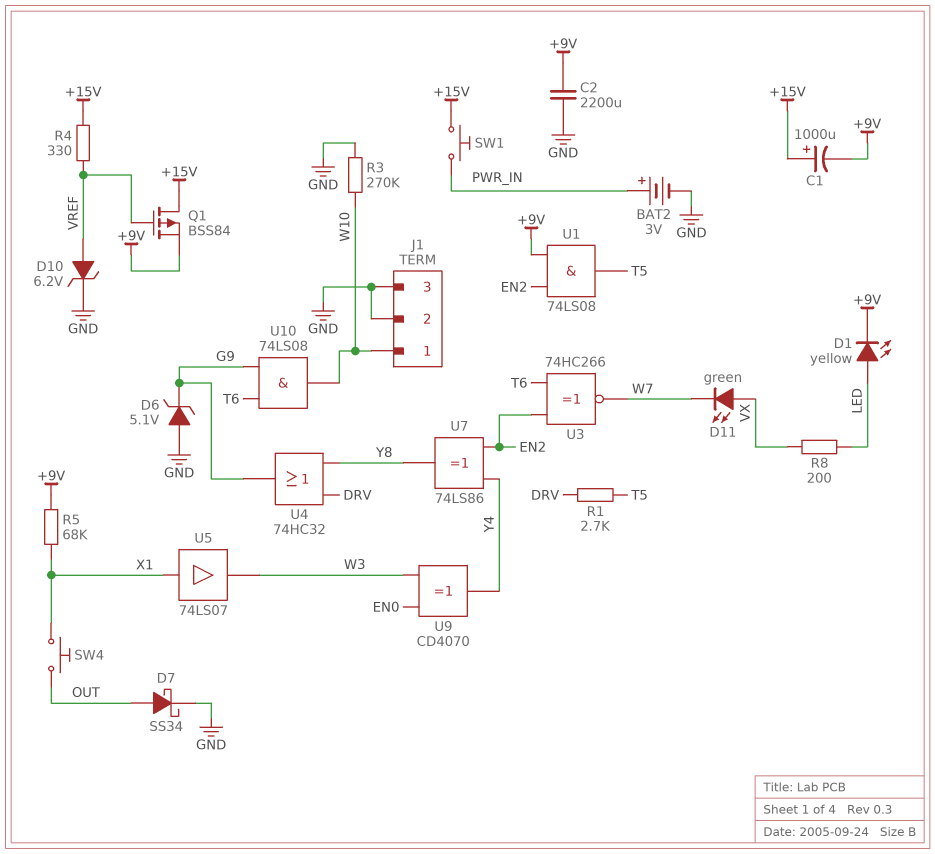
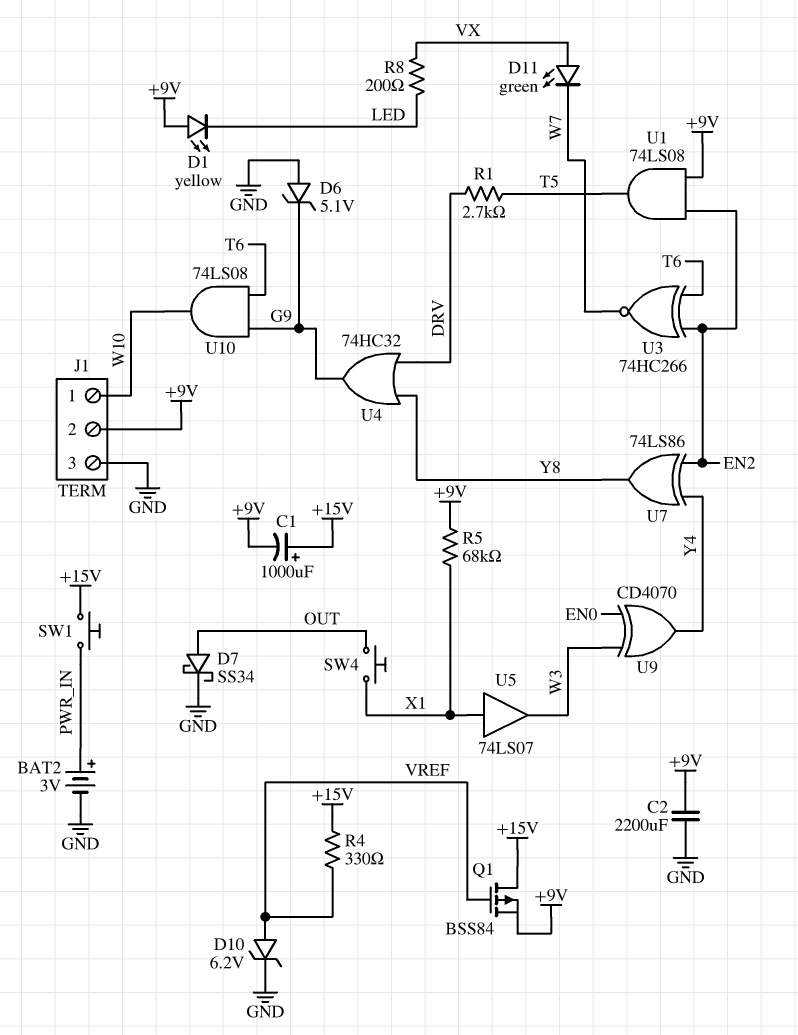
D1: LED yellow (A LED, K +9V) -> LED yellow (A +9V, K LED)
J1 pin 2: GND -> +9V
R3: 270k (GND, W10) -> none

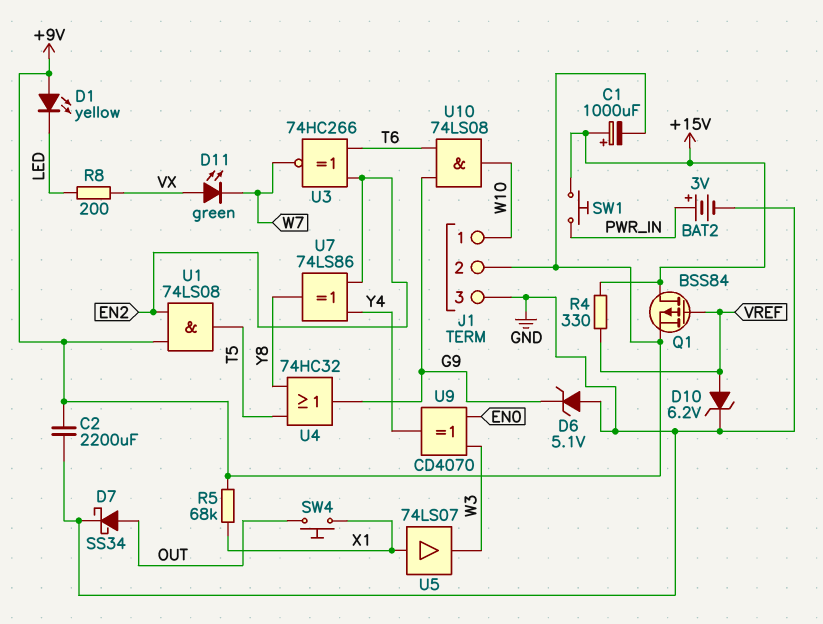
R1: 2.7k (DRV, T5) -> none
U4: OR 74HC32 (in DRV, in Y8, out G9) -> OR 74HC32 (in T5, in Y8, out G9)

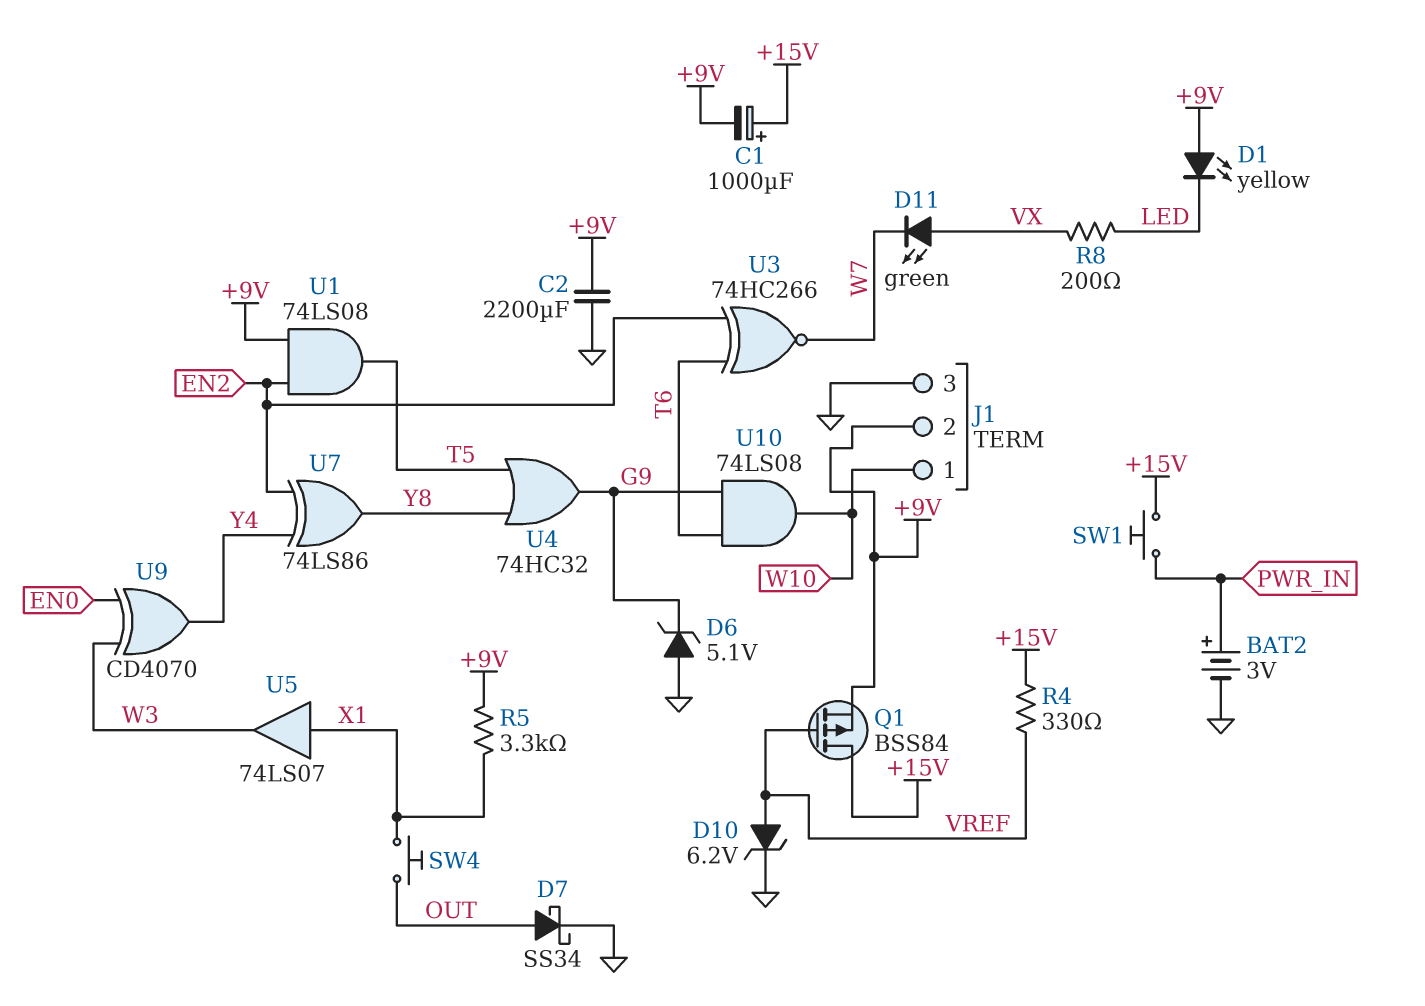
R5: 68k (+9V, X1) -> 3.3k (+9V, X1)

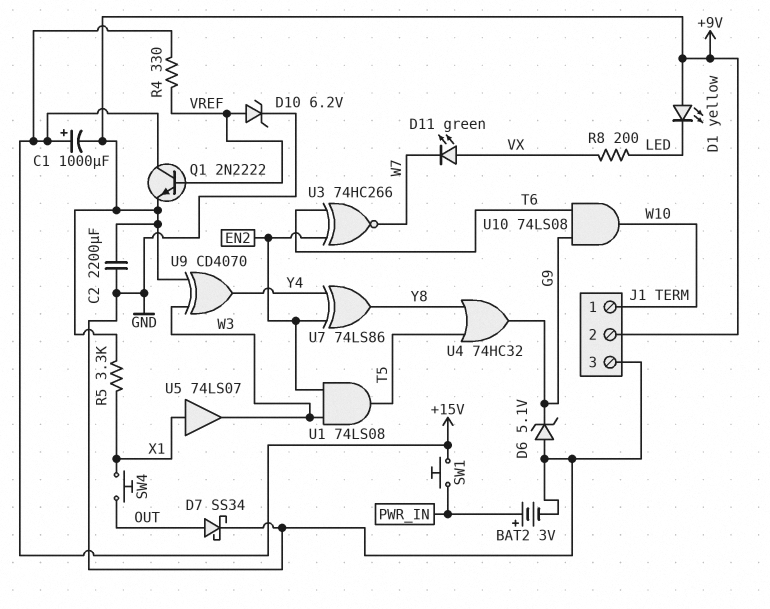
Q1: PMOS BSS84 (G VREF, D +15V, S +9V) -> NPN 2N2222 (B VREF, C +15V, E +9V)
U1: AND 74LS08 (in +9V, in EN2, out T5) -> AND 74LS08 (in EN2, in W3, out T5)
U9: XOR CD4070 (in EN0, in W3, out Y4) -> XOR CD4070 (in +9V, in W3, out Y4)

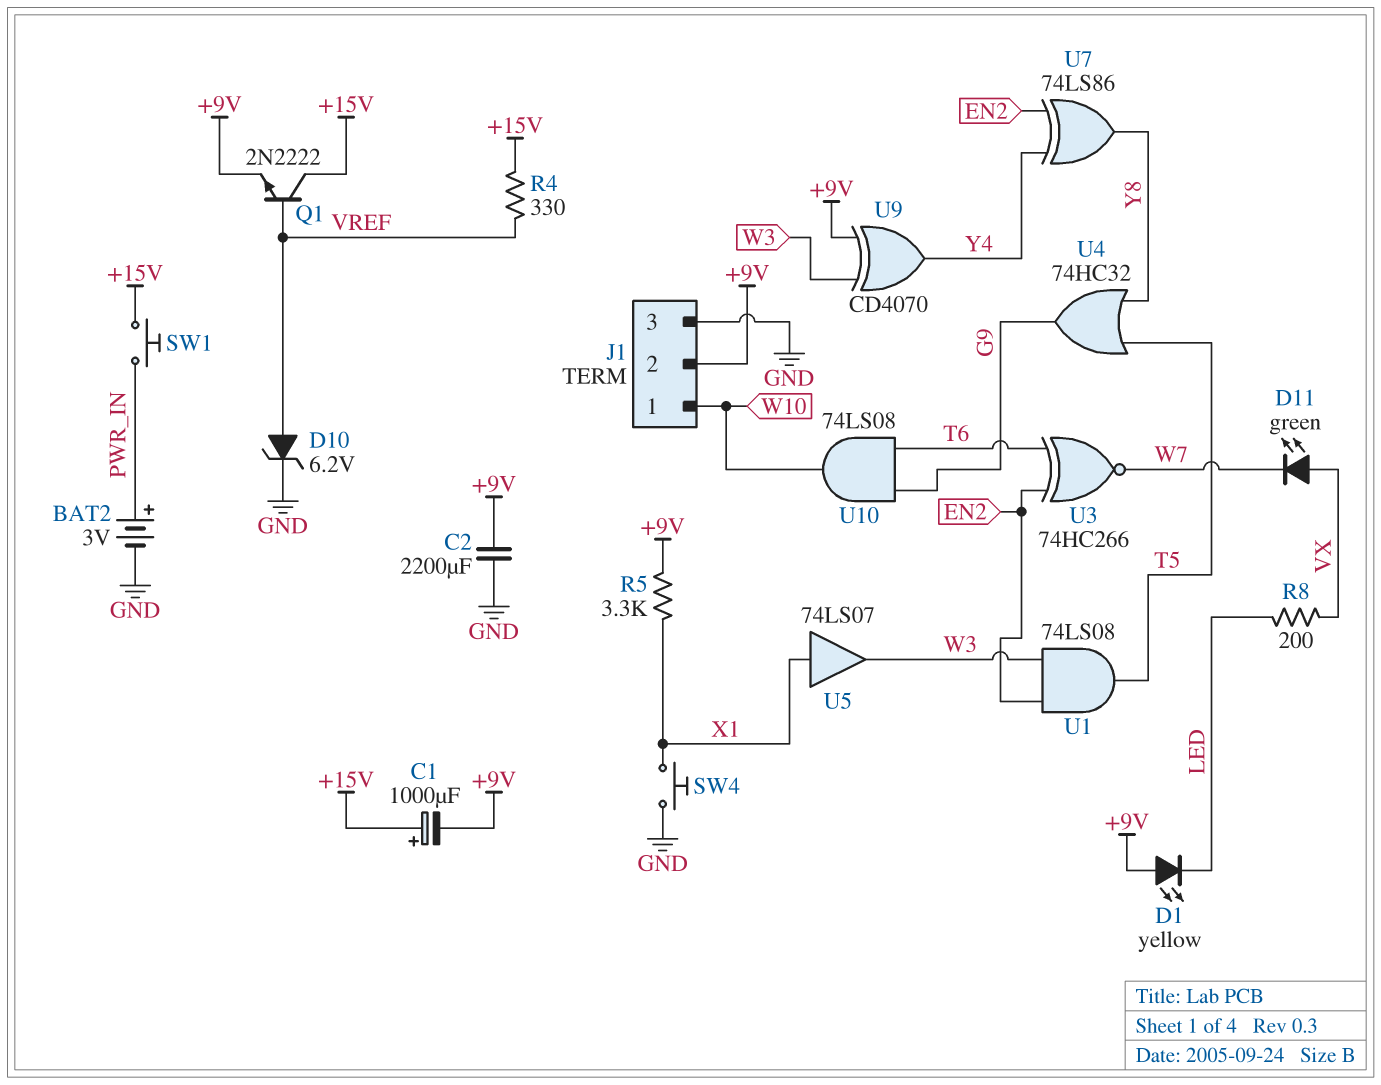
D6: zener 5.1V (A GND, K G9) -> none
D7: schottky SS34 (A OUT, K GND) -> none
SW4: button (OUT, X1) -> button (GND, X1)

